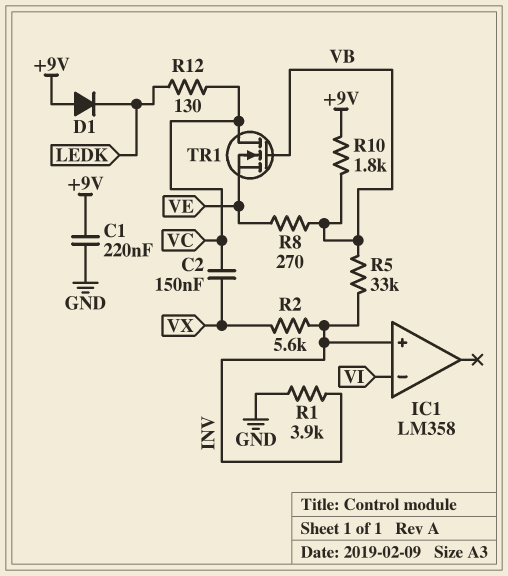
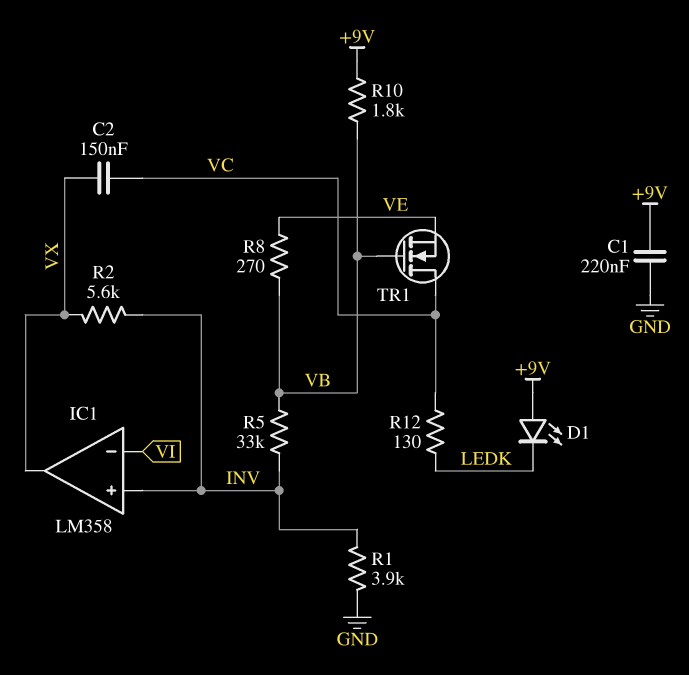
D1: diode (A +9V, K LEDK) -> LED (A +9V, K LEDK)
IC1 pin out: none -> VX

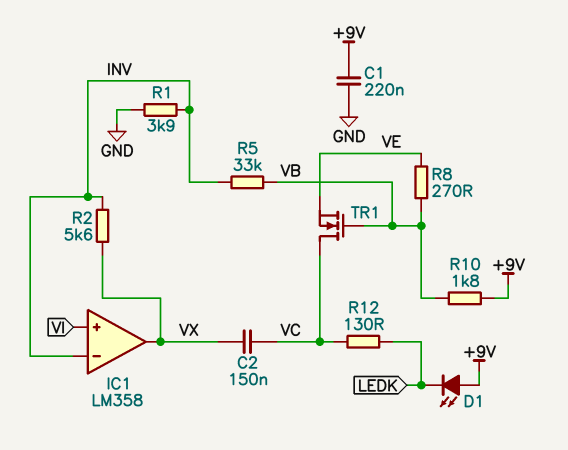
IC1 pin in+: INV -> VI
IC1 pin in-: VI -> INV

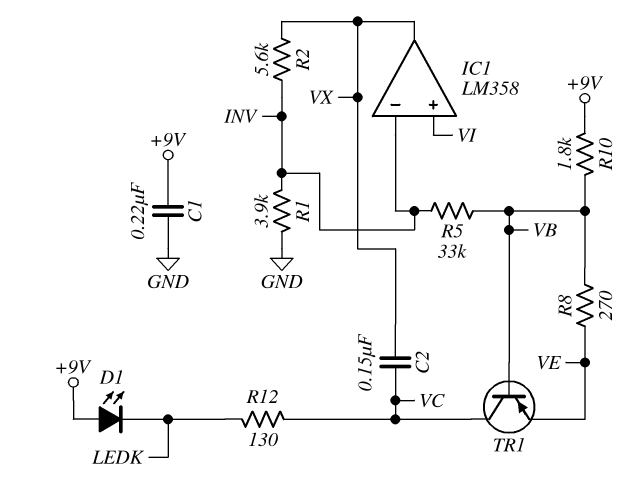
TR1: NMOS (G VB, D VC, S VE) -> PNP (B VB, C VC, E VE)

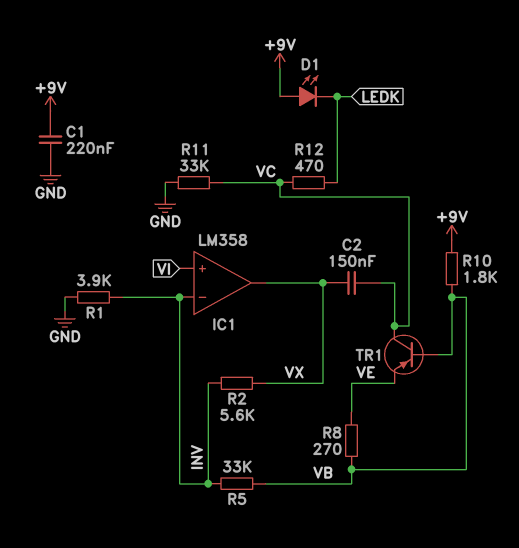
R11: none -> 33k (GND, VC)
R12: 130 (LEDK, VC) -> 470 (LEDK, VC)

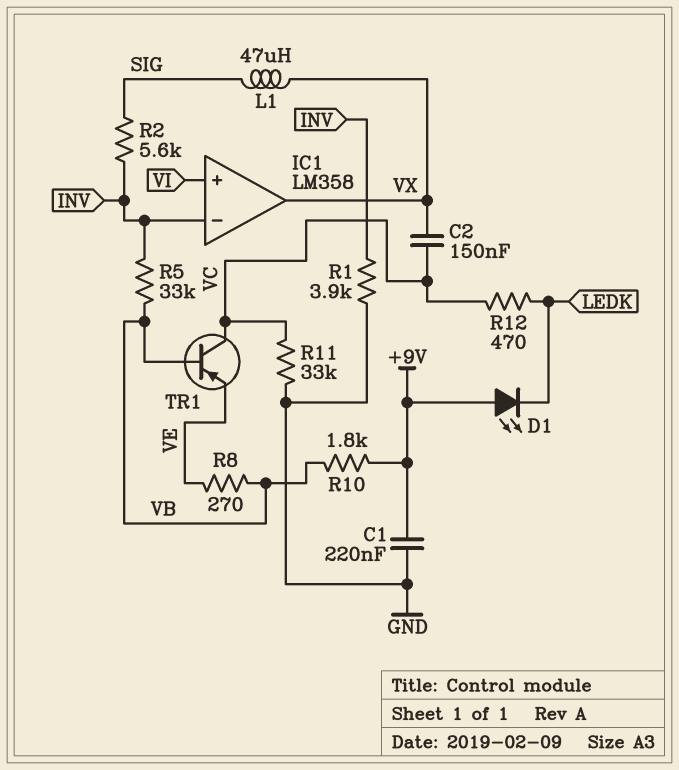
L1: none -> 47uH (SIG, VX)
R2: 5.6k (INV, VX) -> 5.6k (INV, SIG)

